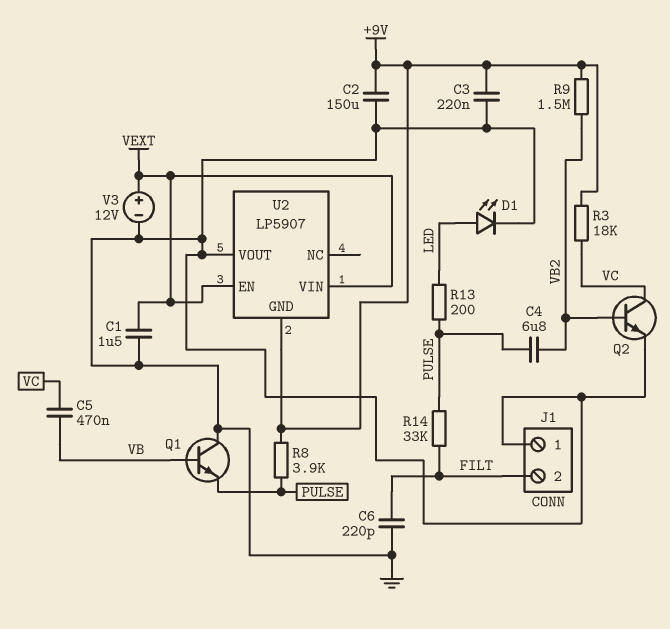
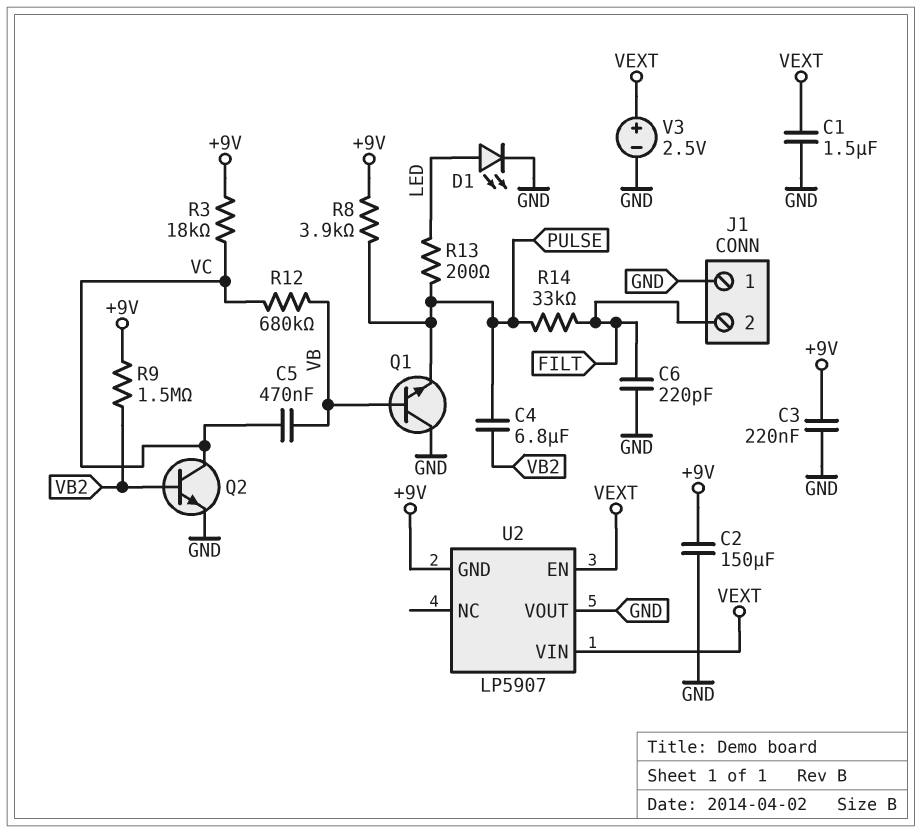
R12: none -> 680k (VB, VC)
V3: 12V (plus VEXT, minus GND) -> 2.5V (plus VEXT, minus GND)

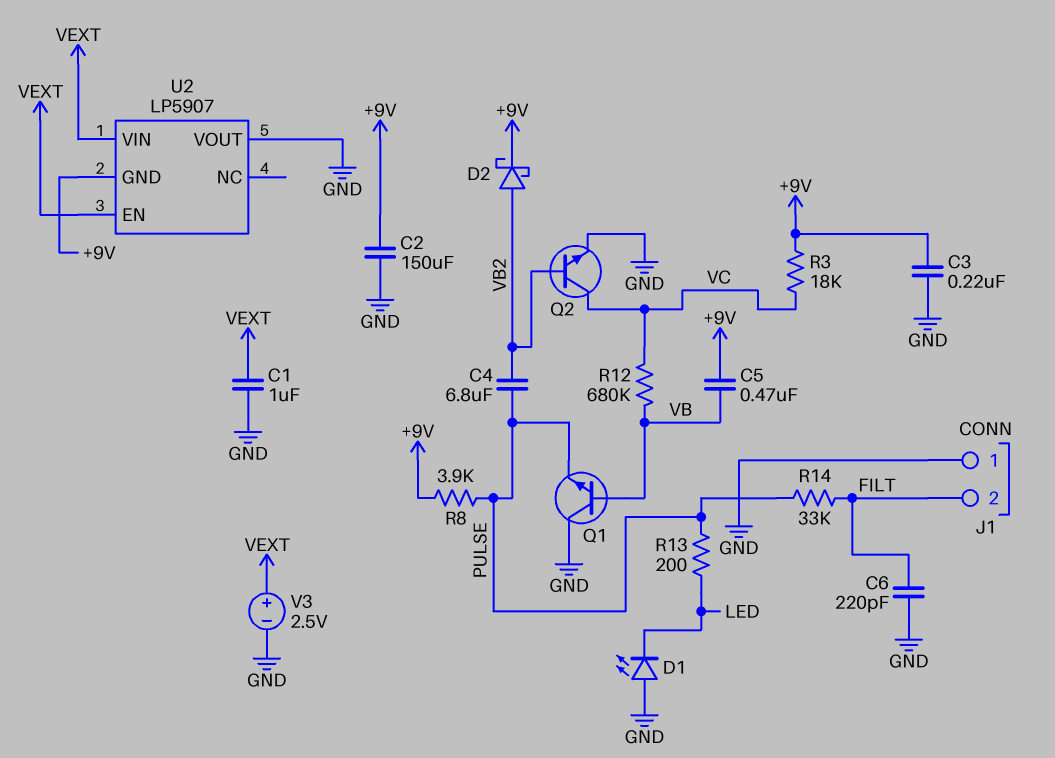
C1: 1.5uF (GND, VEXT) -> 1uF (GND, VEXT)
C5: 470nF (VB, VC) -> 470nF (+9V, VB)
D1: LED (A LED, K GND) -> LED (A GND, K LED)
D2: none -> schottky (A VB2, K +9V)
R9: 1.5M (+9V, VB2) -> none

